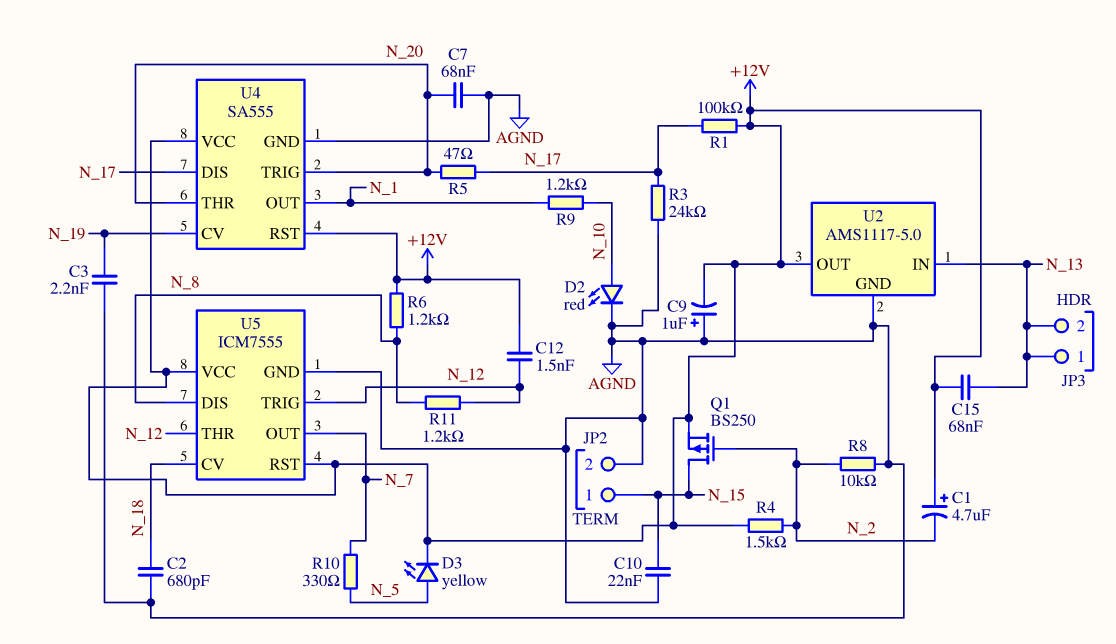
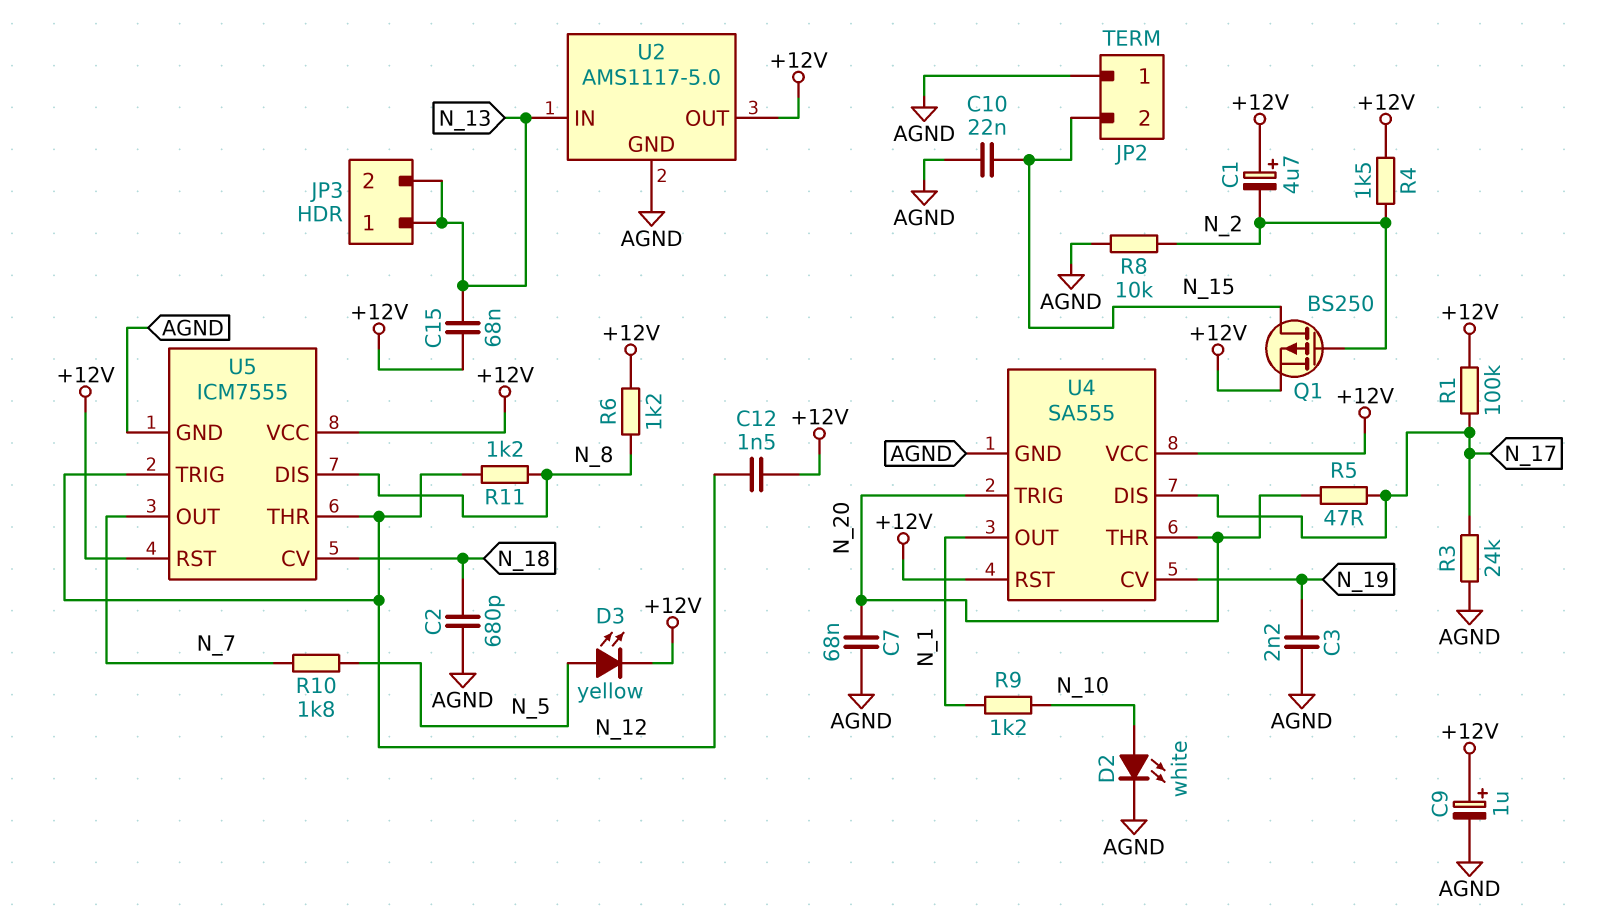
C9: 1uF (plus AGND, minus +12V) -> 1uF (plus +12V, minus AGND)
D2: LED red (A N_10, K AGND) -> LED white (A N_10, K AGND)
JP2 pin 1: N_15 -> AGND
JP2 pin 2: AGND -> N_15
R10: 330 (N_5, N_7) -> 1.8k (N_5, N_7)

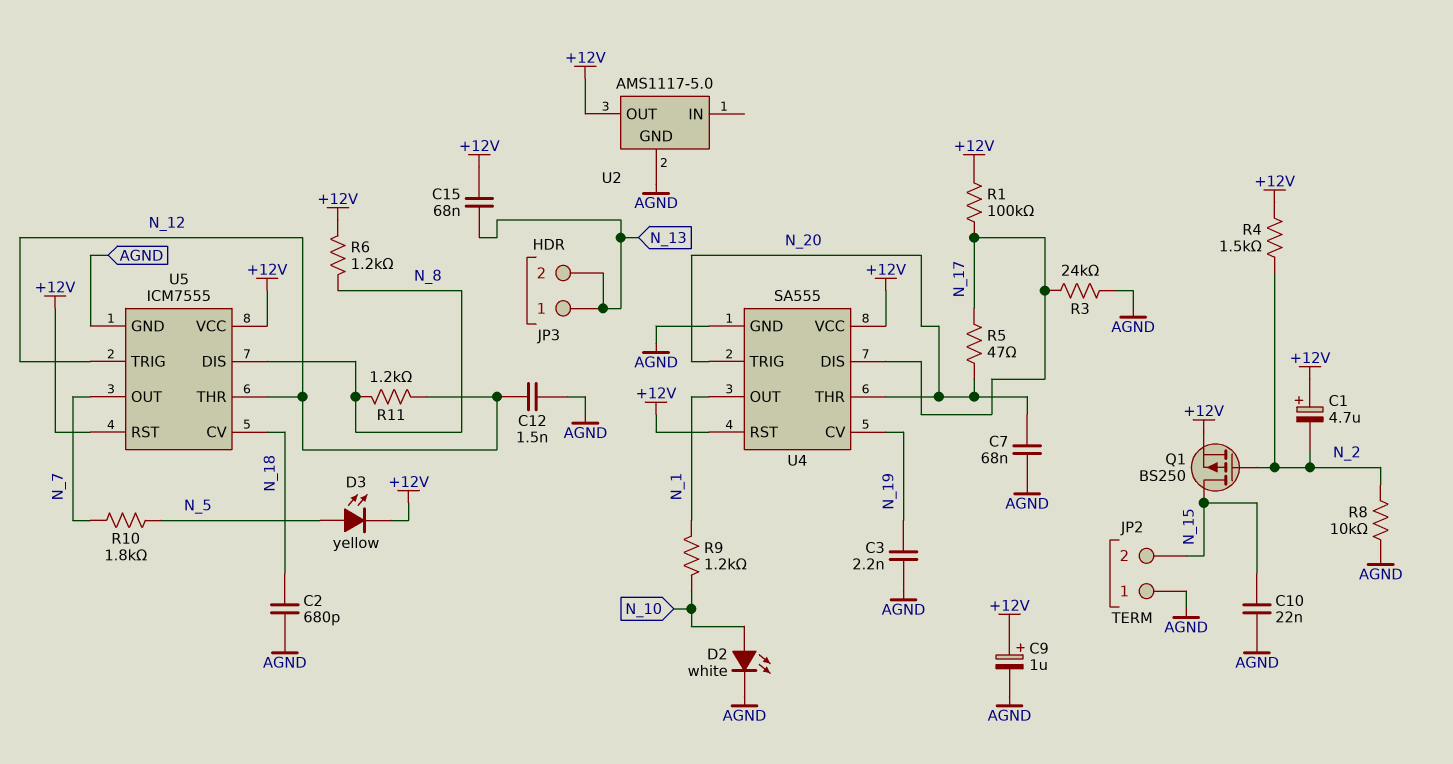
C12: 1.5nF (+12V, N_12) -> 1.5nF (AGND, N_12)
U2 pin IN: N_13 -> none

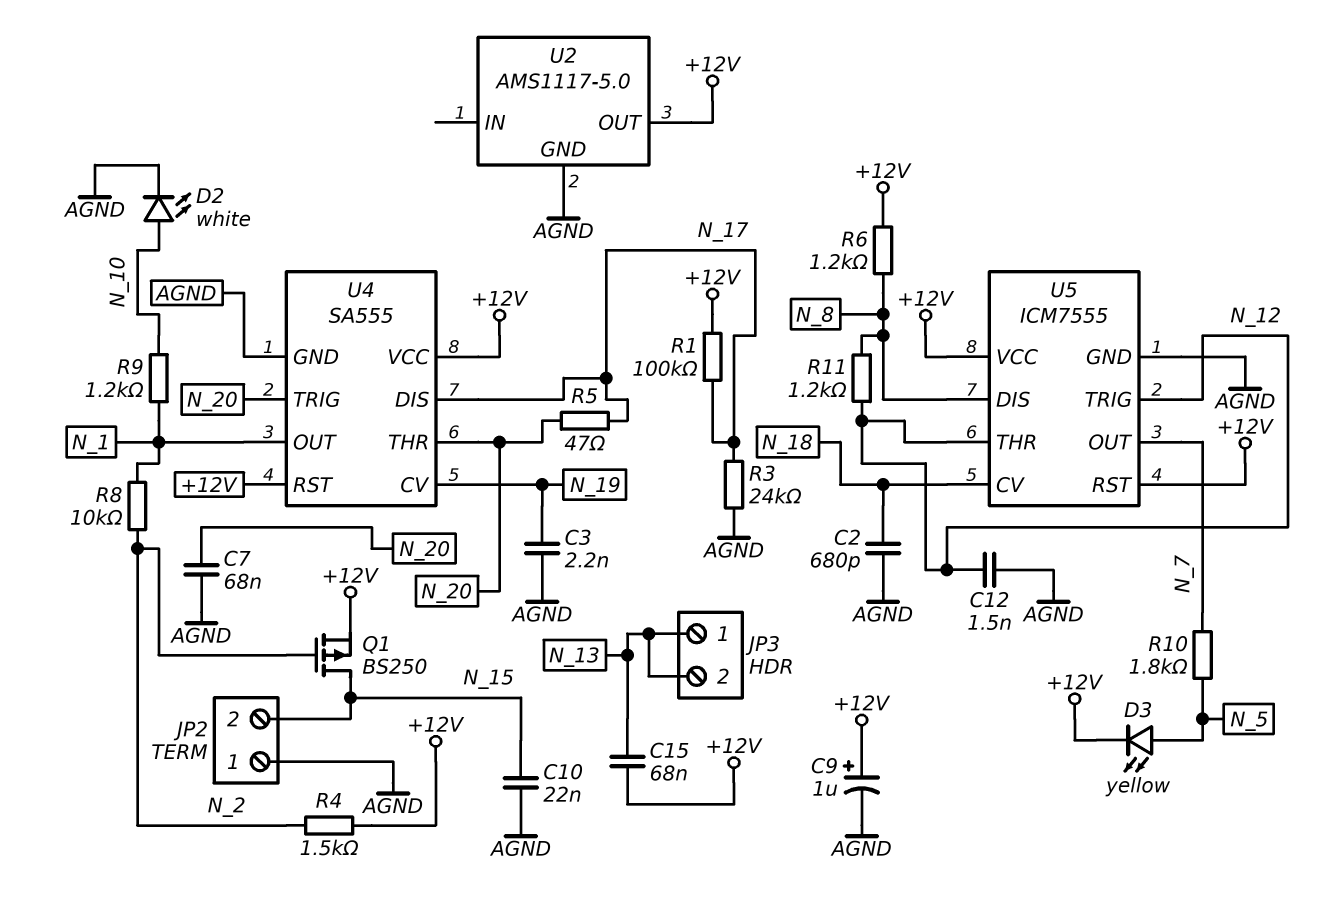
C1: 4.7uF (plus +12V, minus N_2) -> none
R8: 10k (AGND, N_2) -> 10k (N_1, N_2)

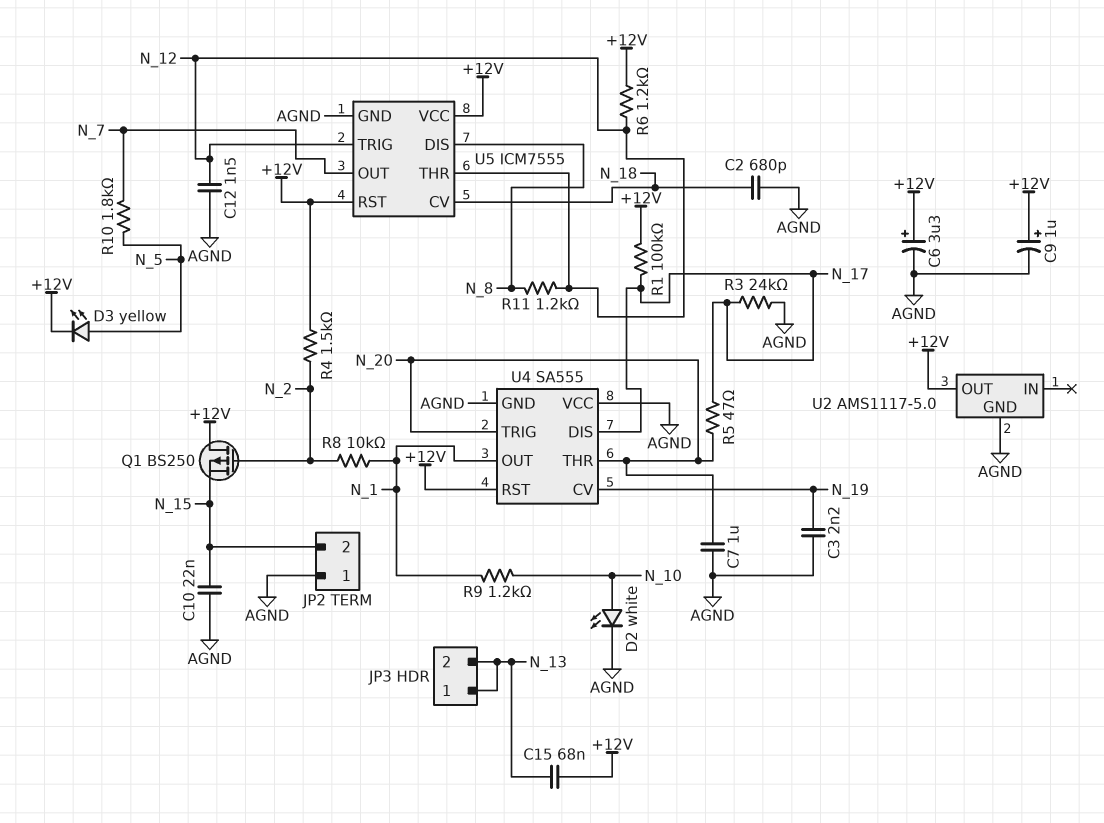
C6: none -> 3.3uF (plus +12V, minus AGND)
C7: 68nF (AGND, N_20) -> 1uF (AGND, N_20)
Q1: PMOS BS250 (G N_2, D N_15, S +12V) -> PMOS BS250 (G N_2, D +12V, S N_15)
R6: 1.2k (+12V, N_8) -> 1.2k (+12V, N_12)
U4 pin VCC: +12V -> AGND

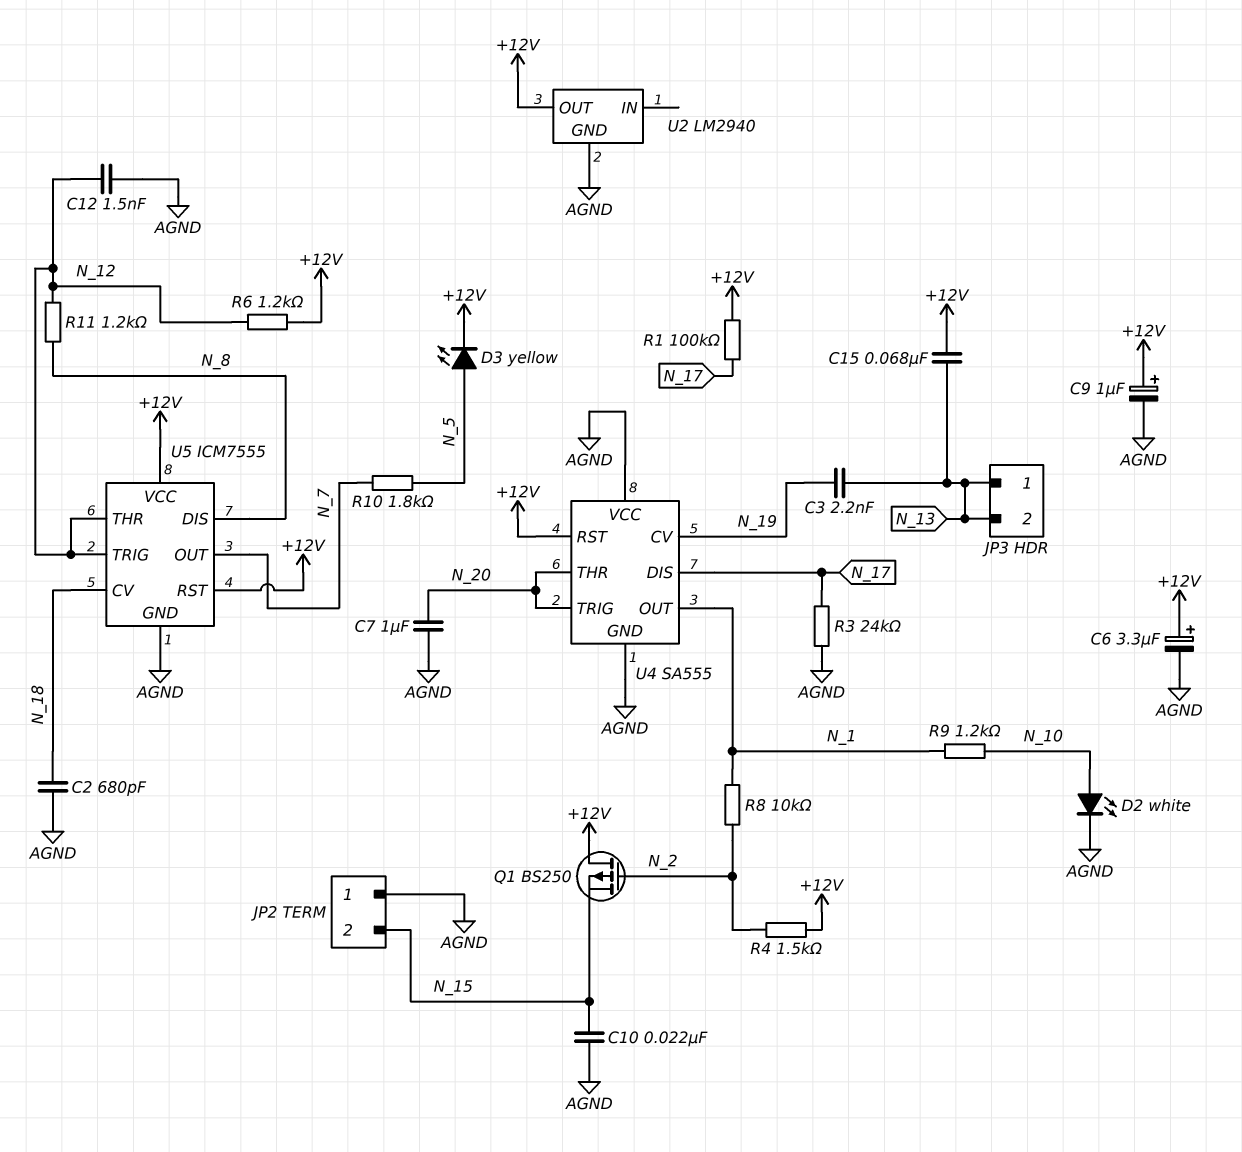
C3: 2.2nF (AGND, N_19) -> 2.2nF (N_13, N_19)
R5: 47 (N_17, N_20) -> none
U2: AMS1117-5.0 -> LM2940

